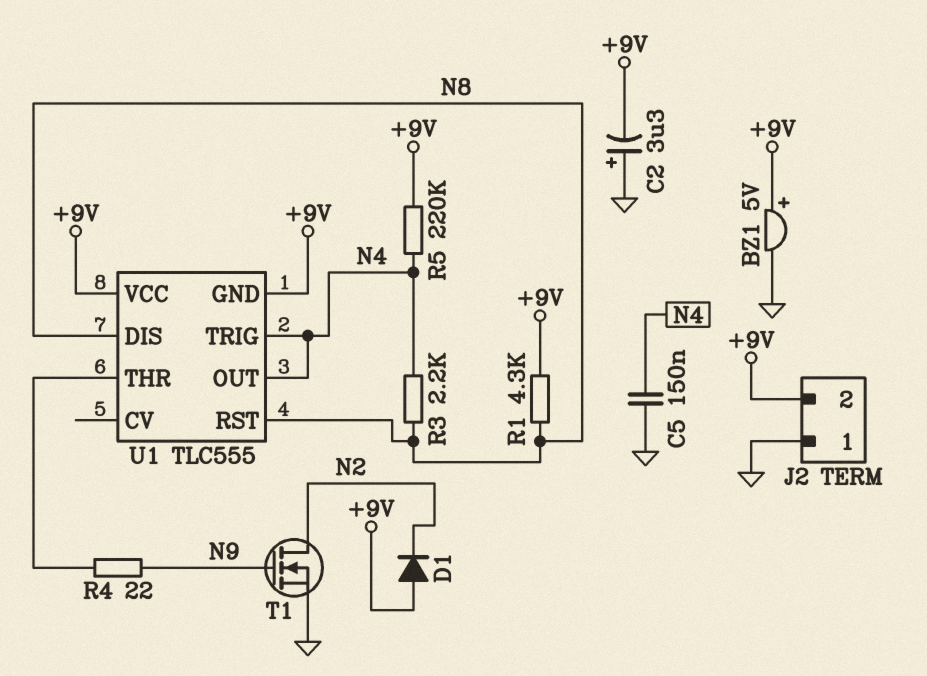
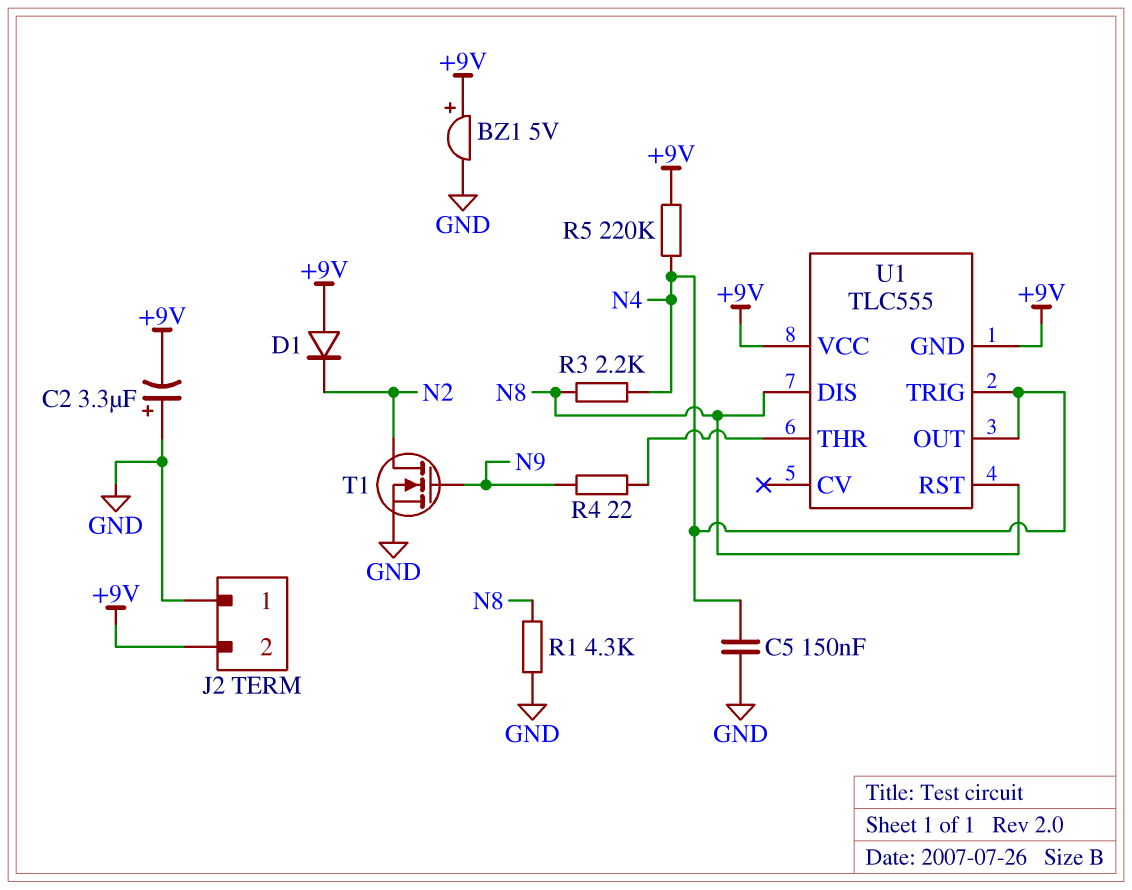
R1: 4.3k (+9V, N8) -> 4.3k (GND, N8)

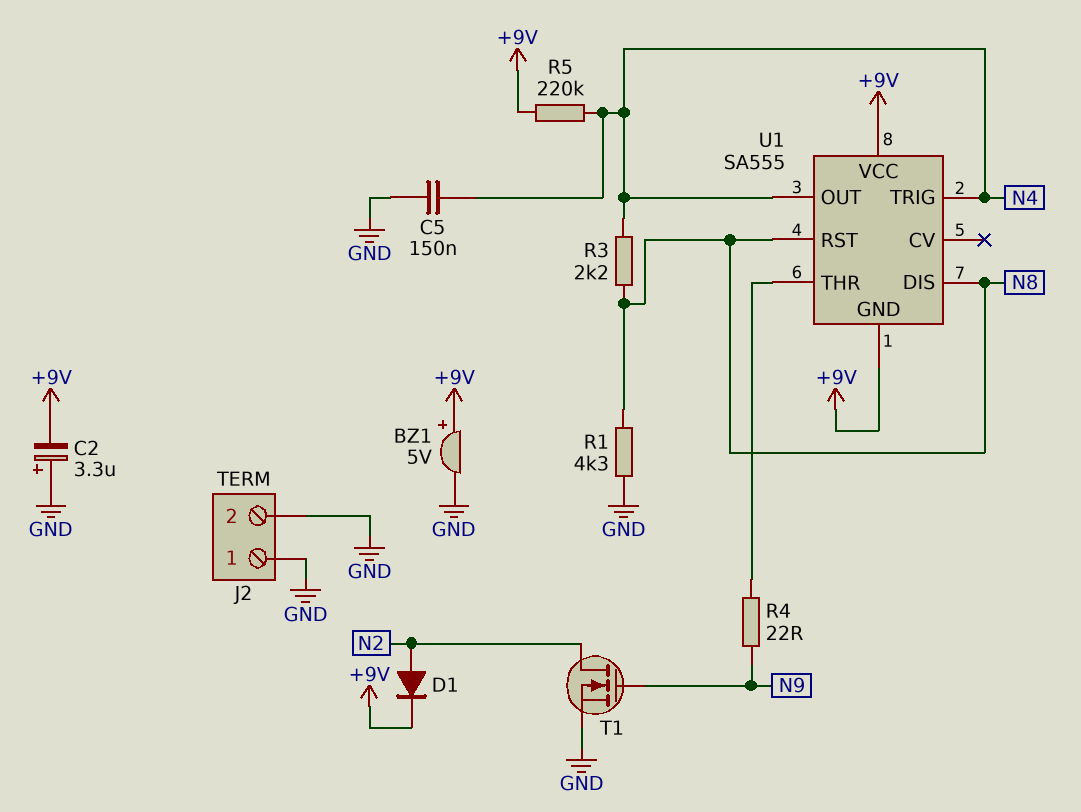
D1: diode (A +9V, K N2) -> diode (A N2, K +9V)
J2 pin 2: +9V -> GND
U1: TLC555 -> SA555

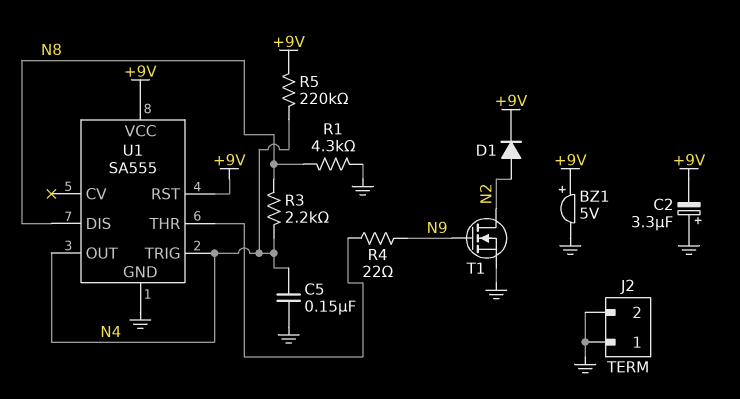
U1 pin GND: +9V -> GND
U1 pin RST: N8 -> +9V

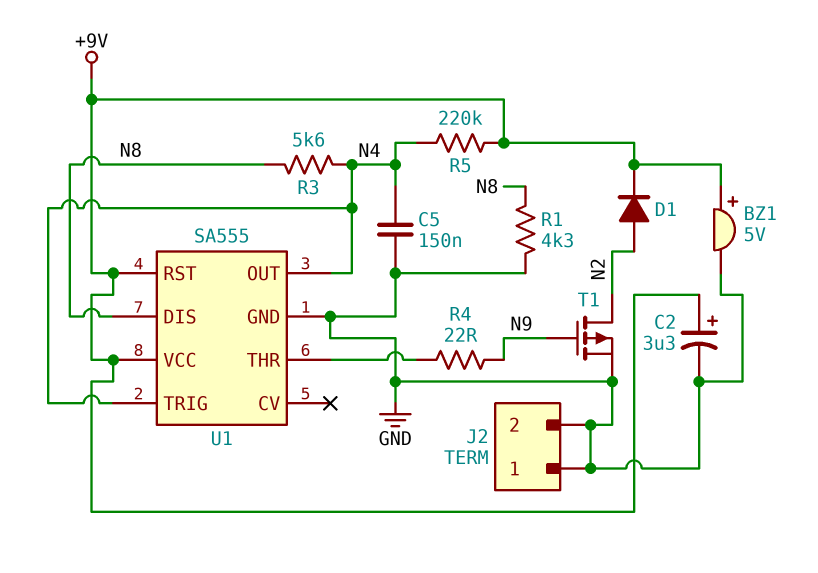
C2: 3.3uF (plus GND, minus +9V) -> 3.3uF (plus +9V, minus GND)
R3: 2.2k (N4, N8) -> 5.6k (N4, N8)
T1: NMOS (G N9, D N2, S GND) -> PMOS (G N9, D N2, S GND)

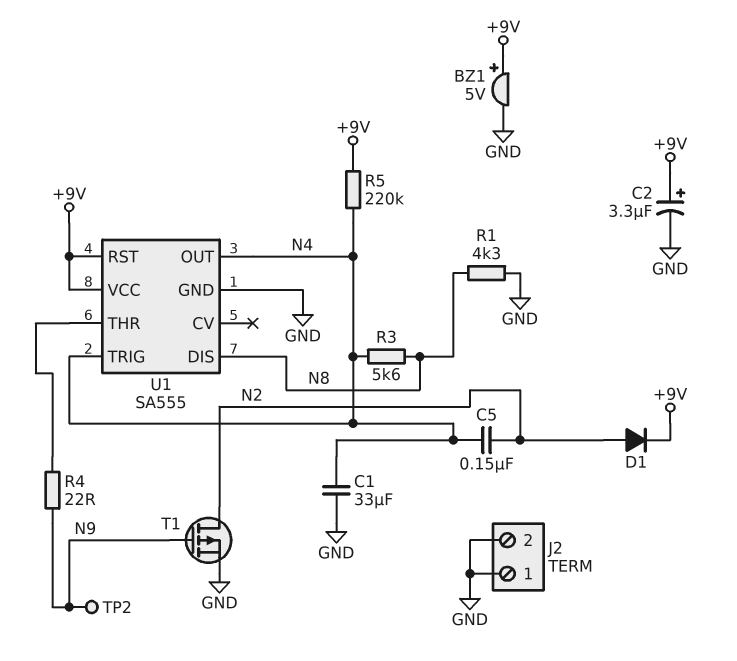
C1: none -> 33uF (GND, N4)
C5: 150nF (GND, N4) -> 150nF (N2, N4)
TP2: none -> test point (N9)

